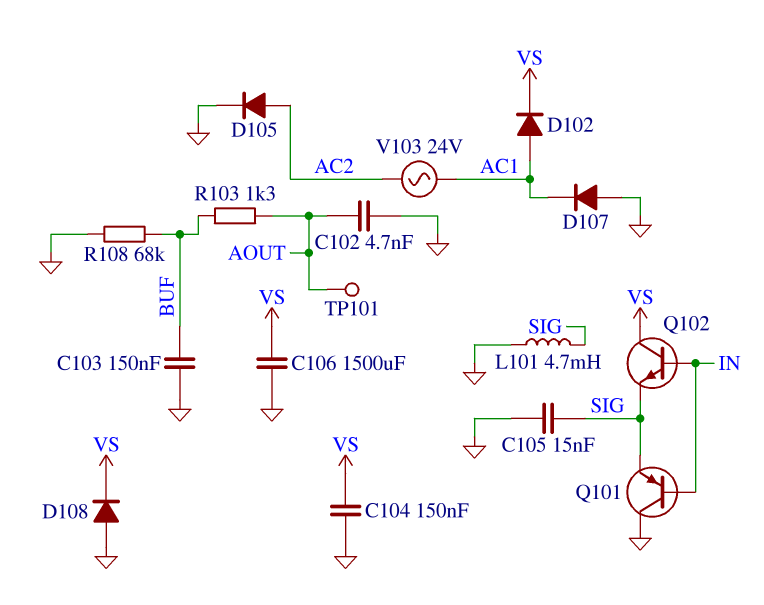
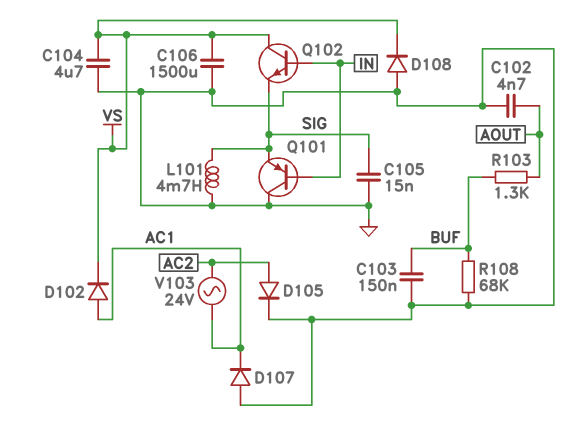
C104: 150nF (GND, VS) -> 4.7uF (GND, VS)
TP101: test point (AOUT) -> none

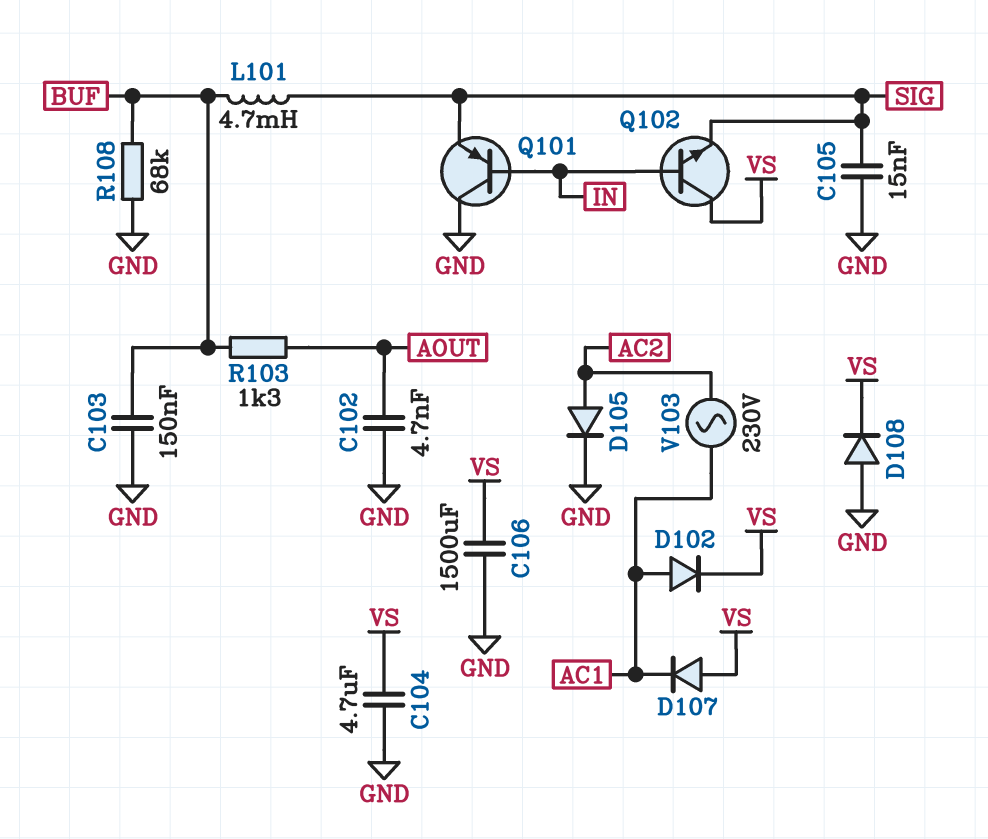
D107: diode (A GND, K AC1) -> diode (A VS, K AC1)
L101: 4.7mH (GND, SIG) -> 4.7mH (BUF, SIG)
V103: AC 24V (AC1, AC2) -> AC 230V (AC1, AC2)

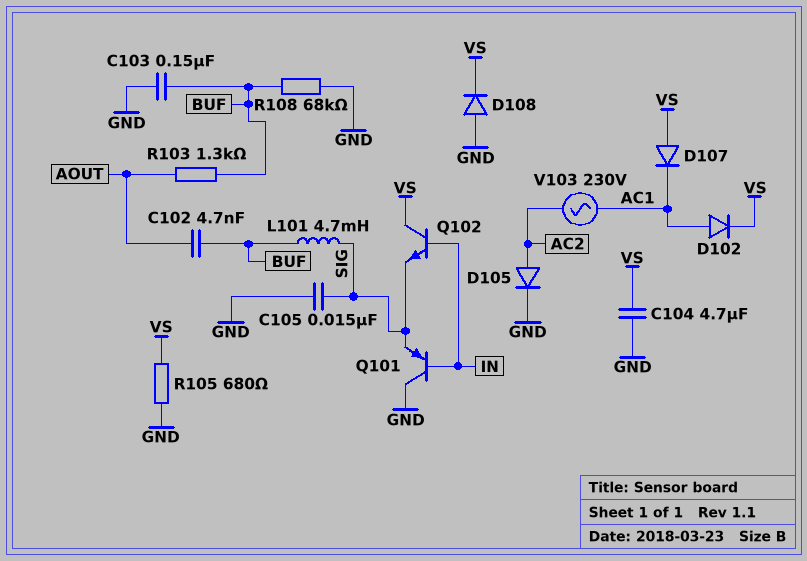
C102: 4.7nF (AOUT, GND) -> 4.7nF (AOUT, BUF)
C106: 1500uF (GND, VS) -> none
R105: none -> 680 (GND, VS)

